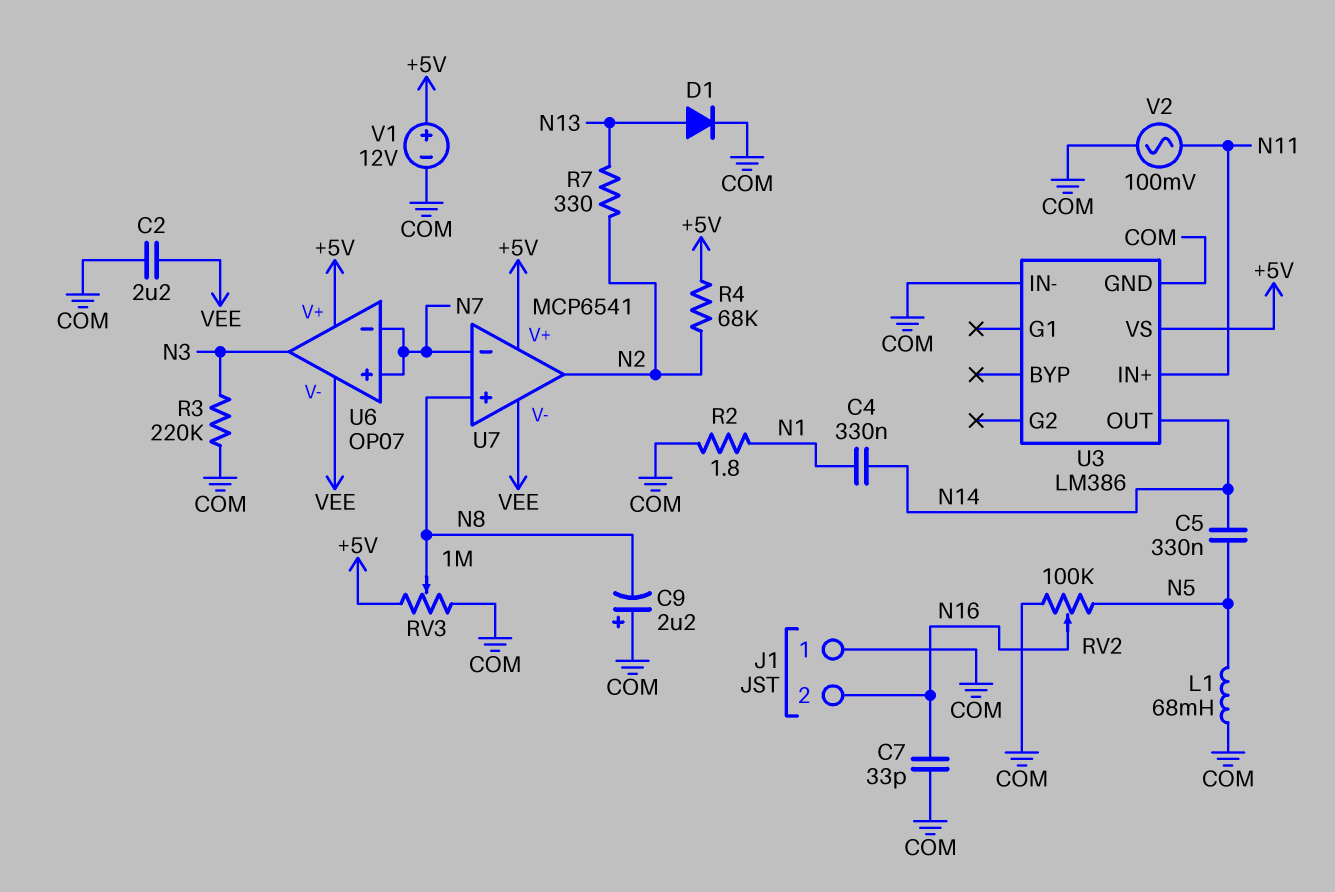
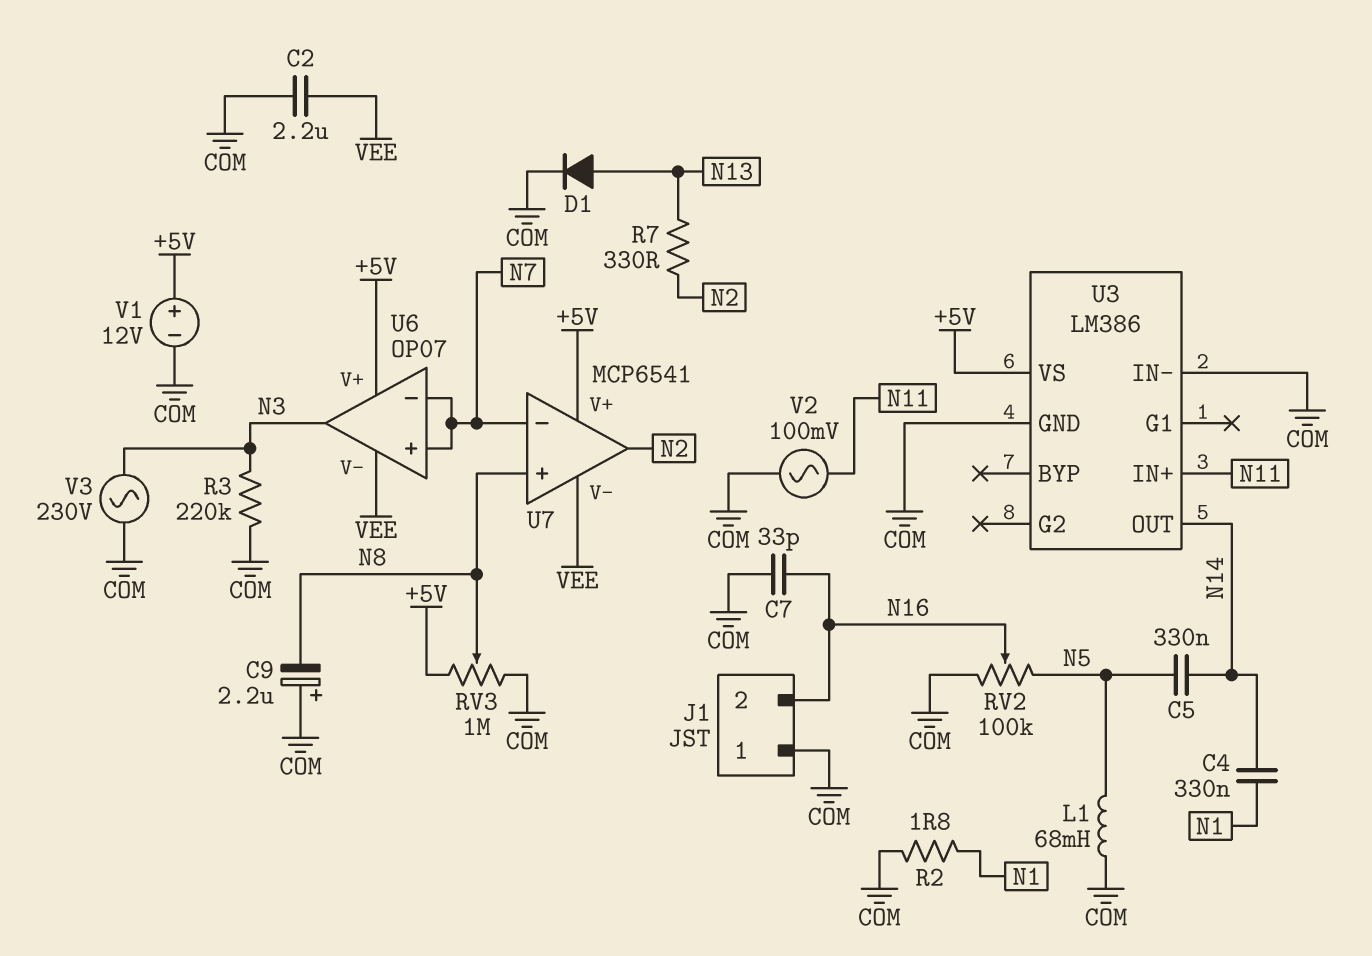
R4: 68k (+5V, N2) -> none
V3: none -> AC 230V (COM, N3)

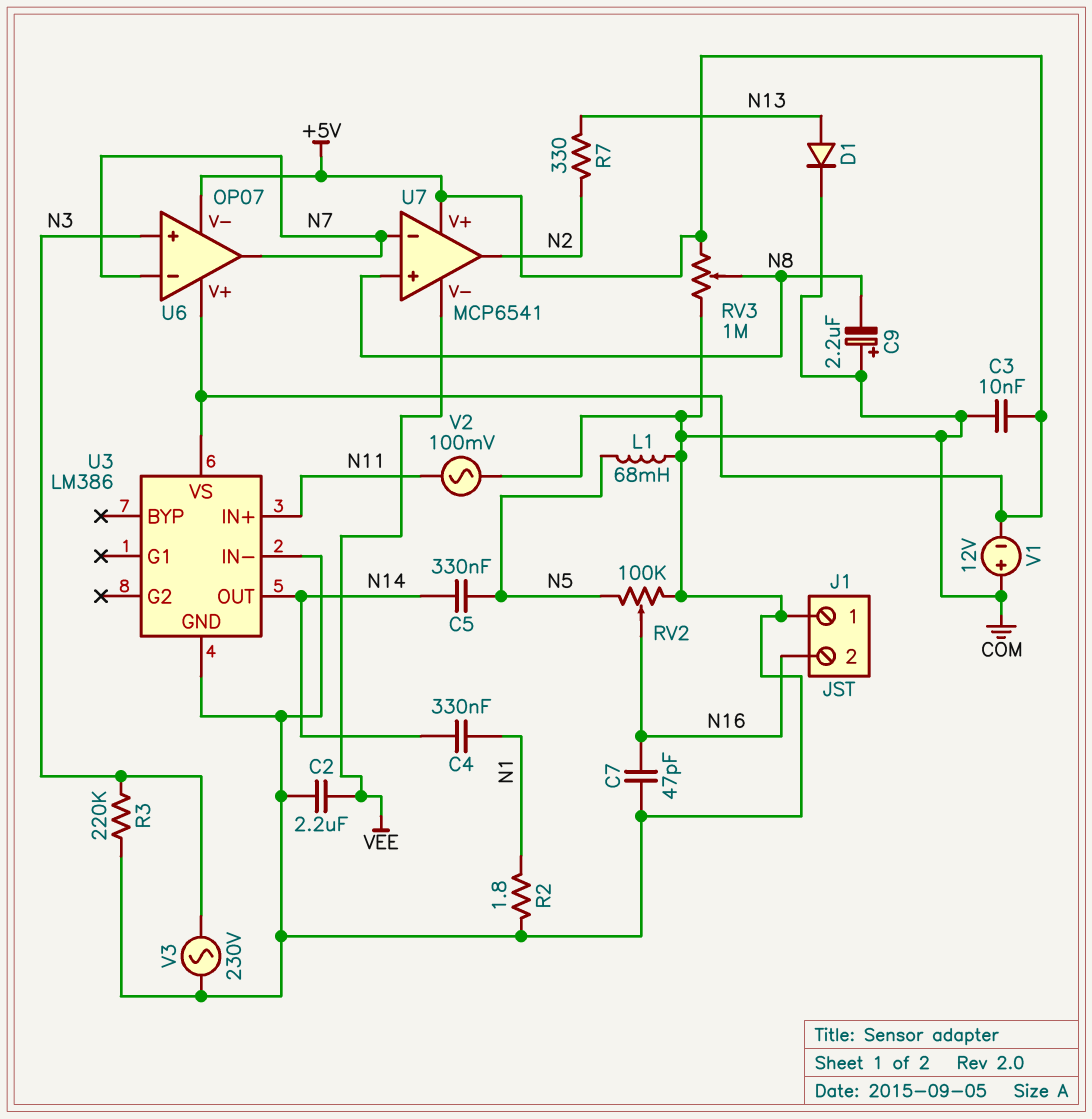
C3: none -> 10nF (+5V, COM)
C7: 33pF (COM, N16) -> 47pF (COM, N16)
U6 pin V-: VEE -> +5V
U6 pin in+: N7 -> N3
U6 pin out: N3 -> N7
V1: 12V (plus +5V, minus COM) -> 12V (plus COM, minus +5V)

